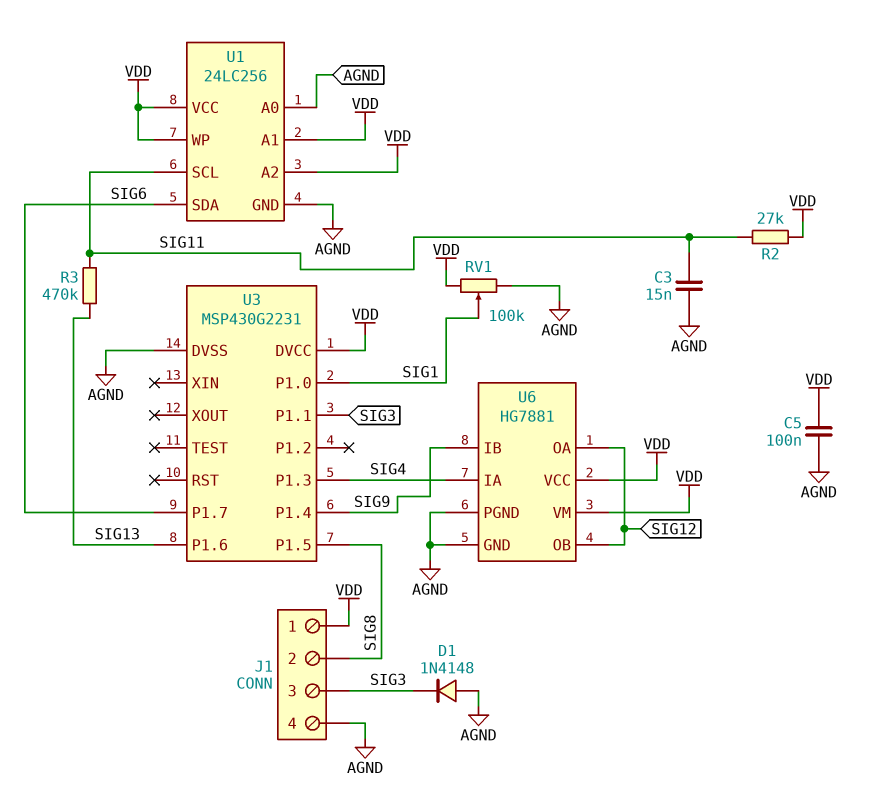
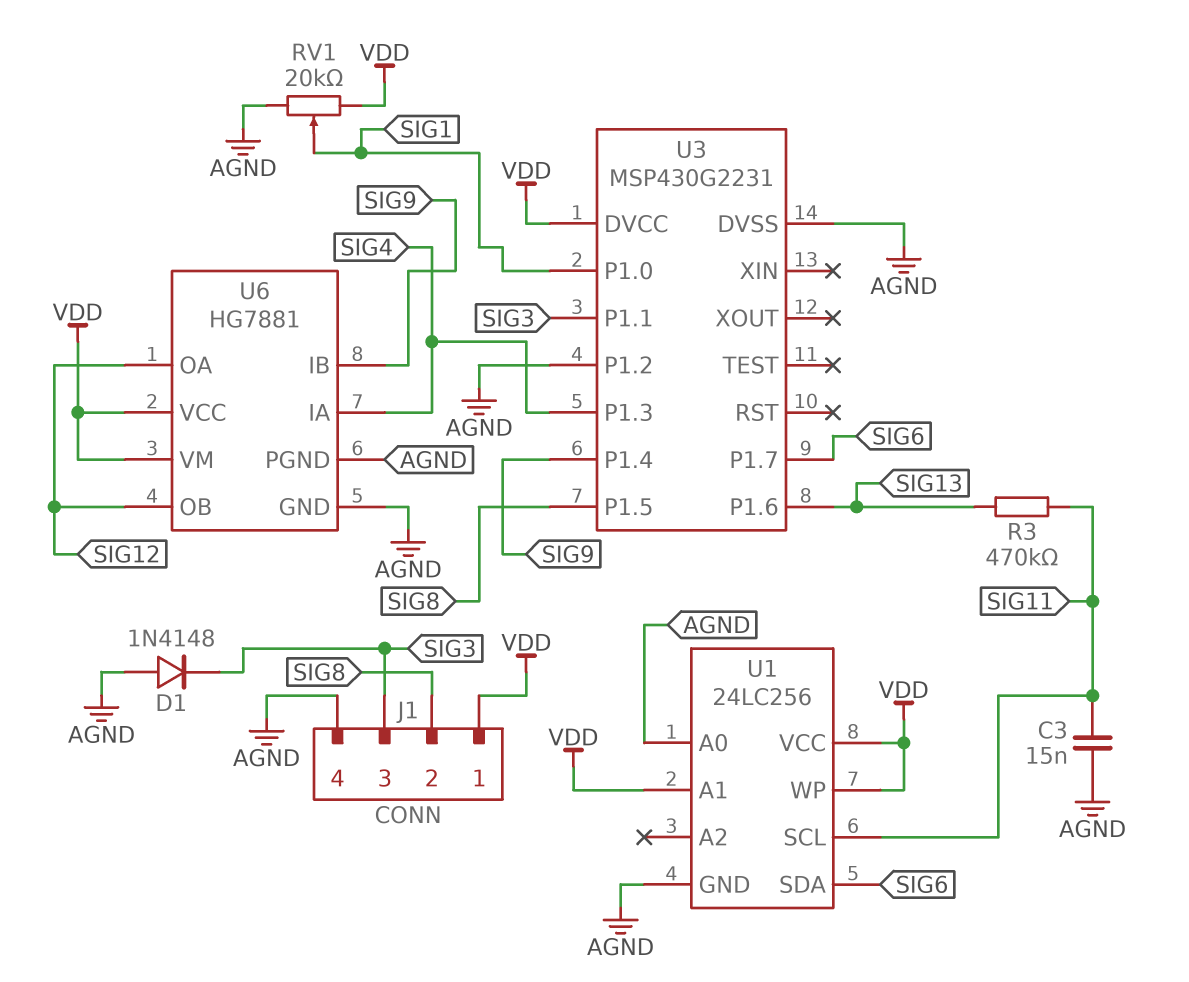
C5: 100nF (AGND, VDD) -> none
R2: 27k (SIG11, VDD) -> none
RV1: 100k (AGND, VDD, wiper SIG1) -> 20k (AGND, VDD, wiper SIG1)
U1 pin A2: VDD -> none
U3 pin P1.2: none -> AGND

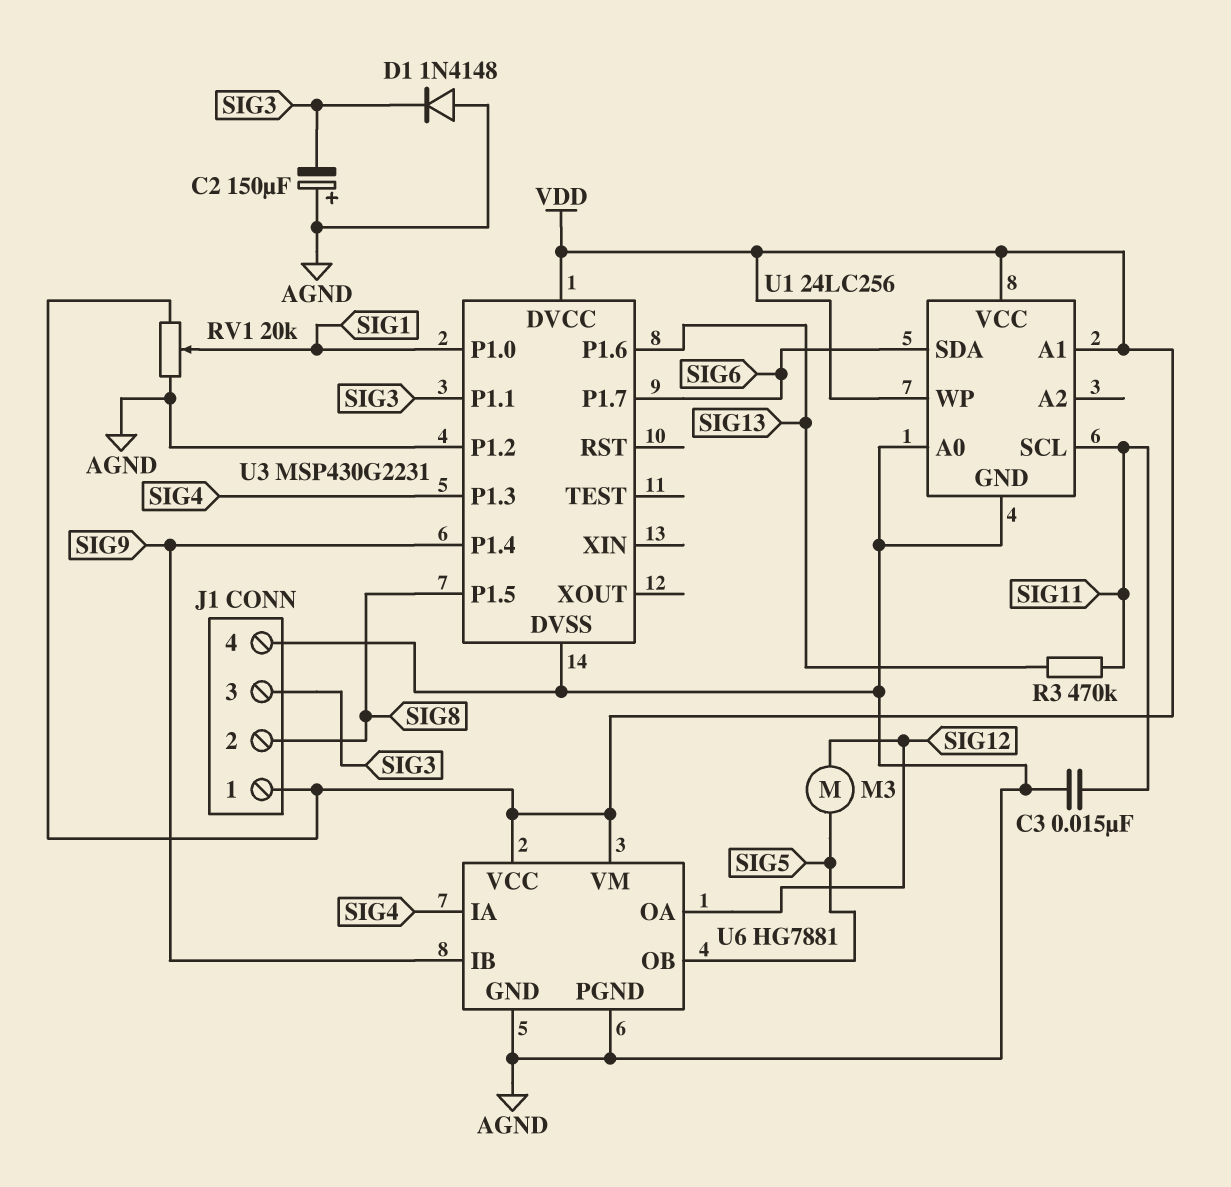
C2: none -> 150uF (plus AGND, minus SIG3)
M3: none -> motor (SIG5, SIG12)
U6 pin OB: SIG12 -> SIG5

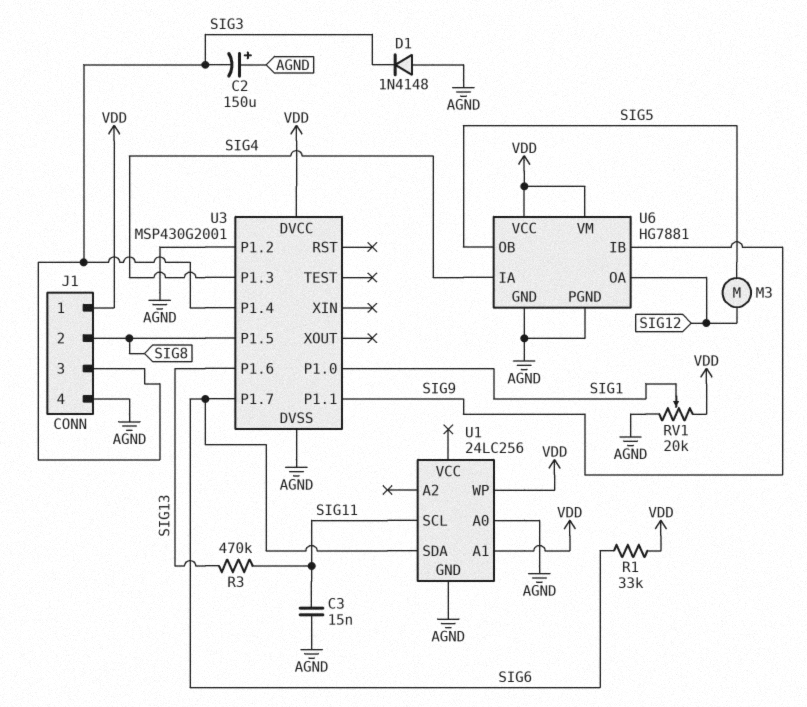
R1: none -> 33k (SIG6, VDD)
U1 pin VCC: VDD -> none
U3: MSP430G2231 -> MSP430G2001
U3 pin P1.1: SIG3 -> SIG9
U3 pin P1.4: SIG9 -> SIG3

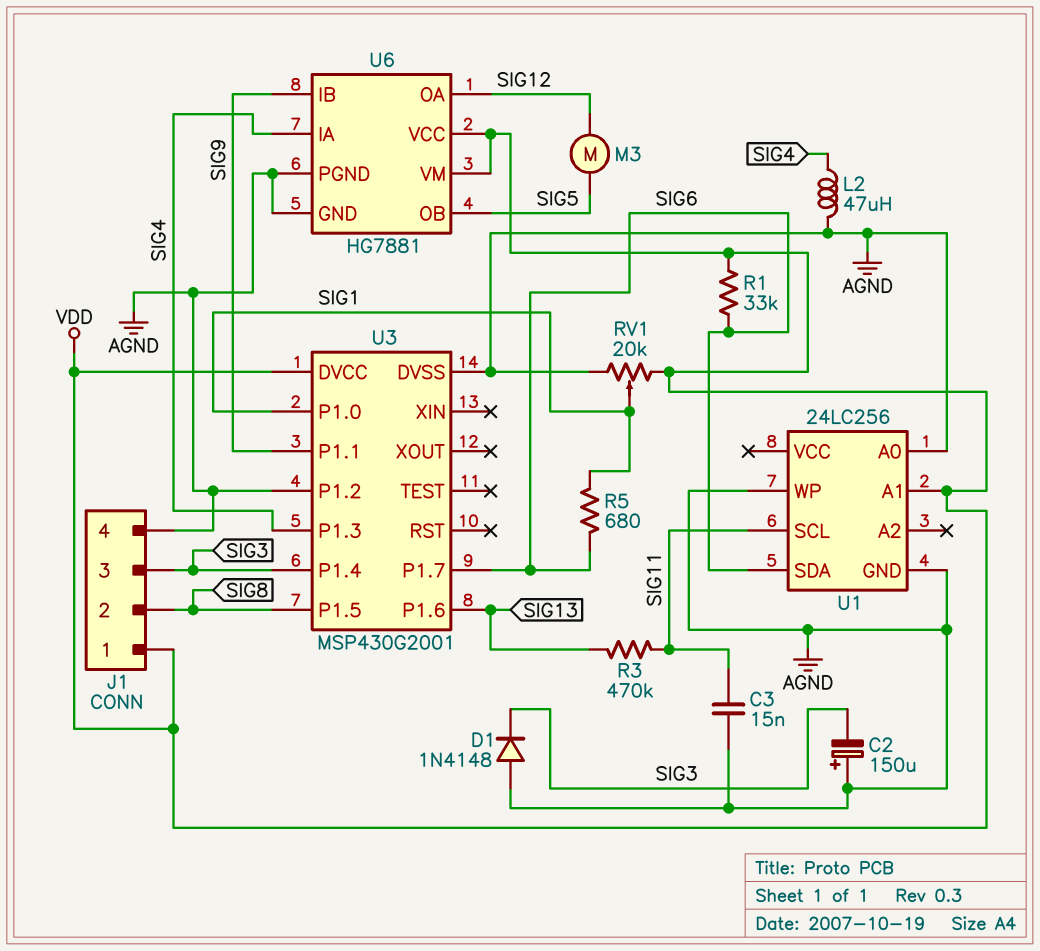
L2: none -> 47uH (AGND, SIG4)
R5: none -> 680 (SIG1, SIG6)
U1 pin WP: VDD -> AGND

